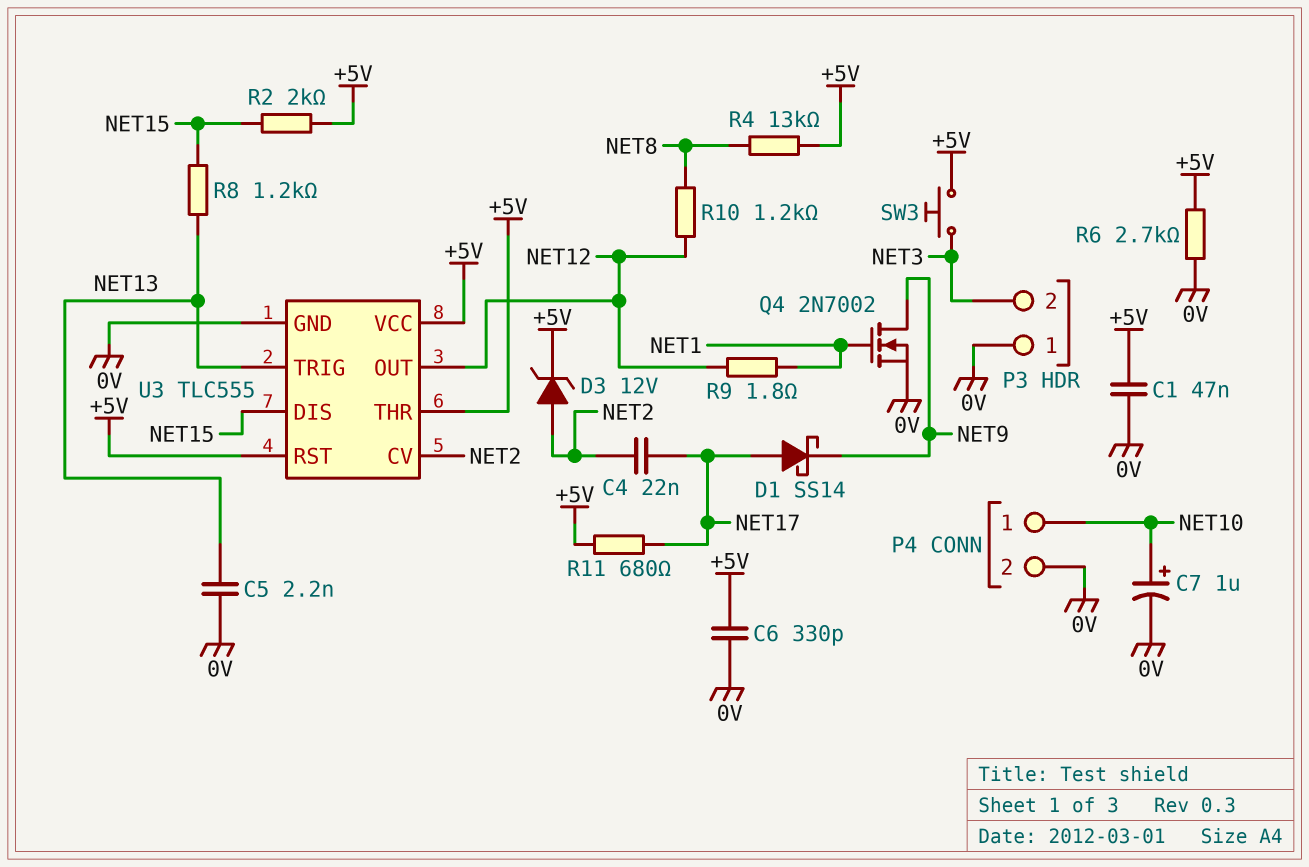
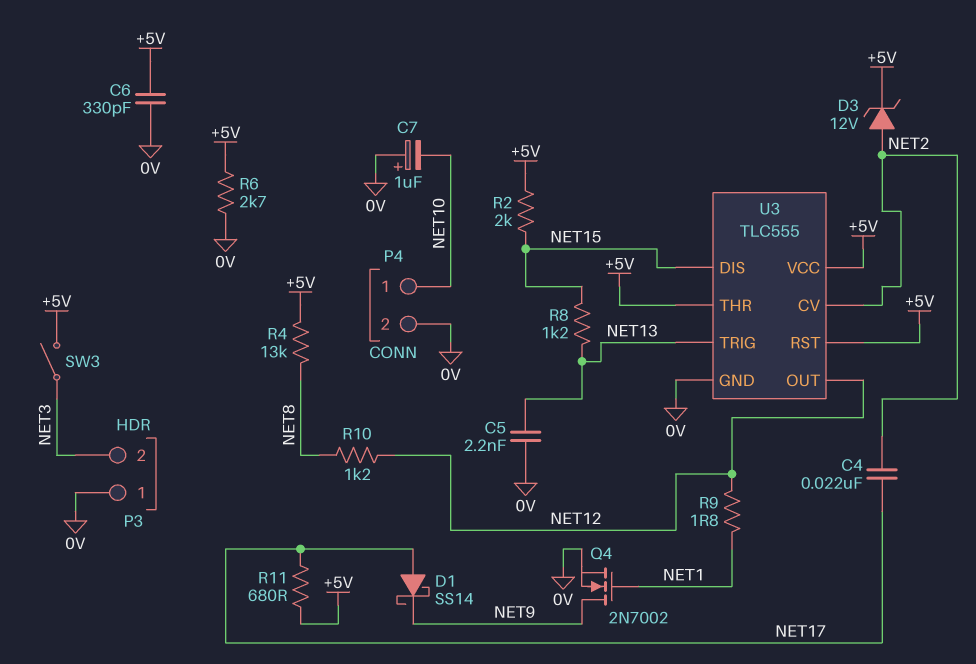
C1: 47nF (+5V, 0V) -> none
C7: 1uF (plus NET10, minus 0V) -> 1uF (plus 0V, minus NET10)
SW3: button (+5V, NET3) -> switch (+5V, NET3)

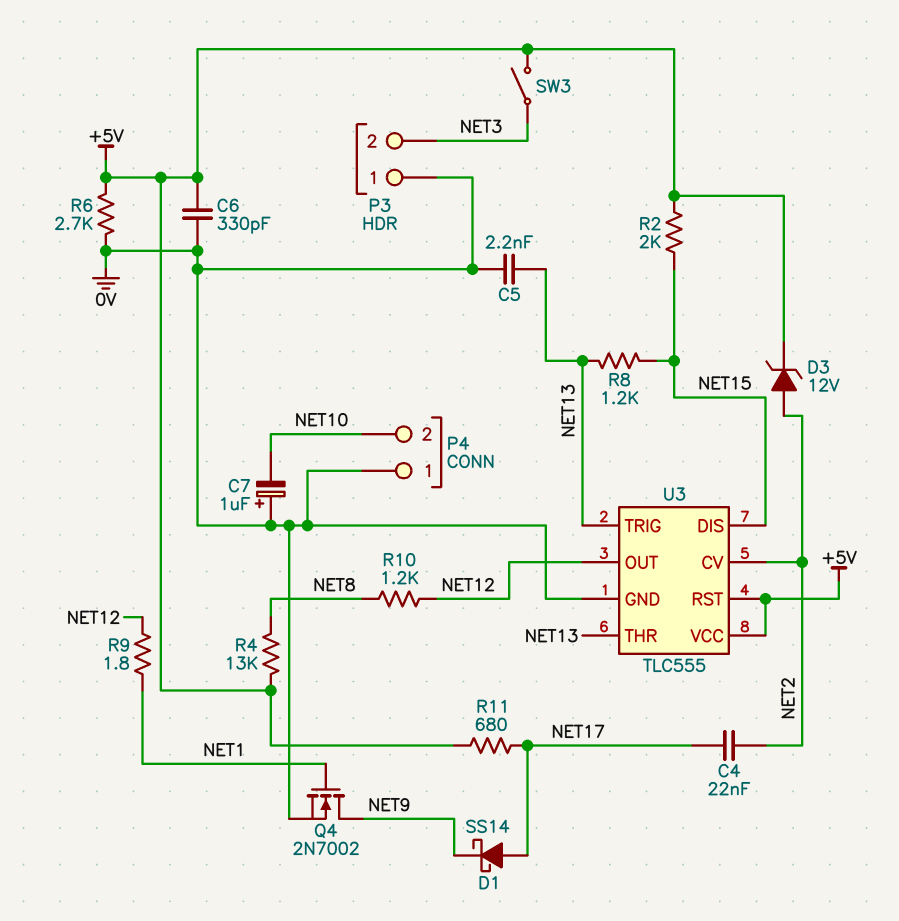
P4 pin 1: NET10 -> 0V
P4 pin 2: 0V -> NET10
U3 pin THR: +5V -> NET13

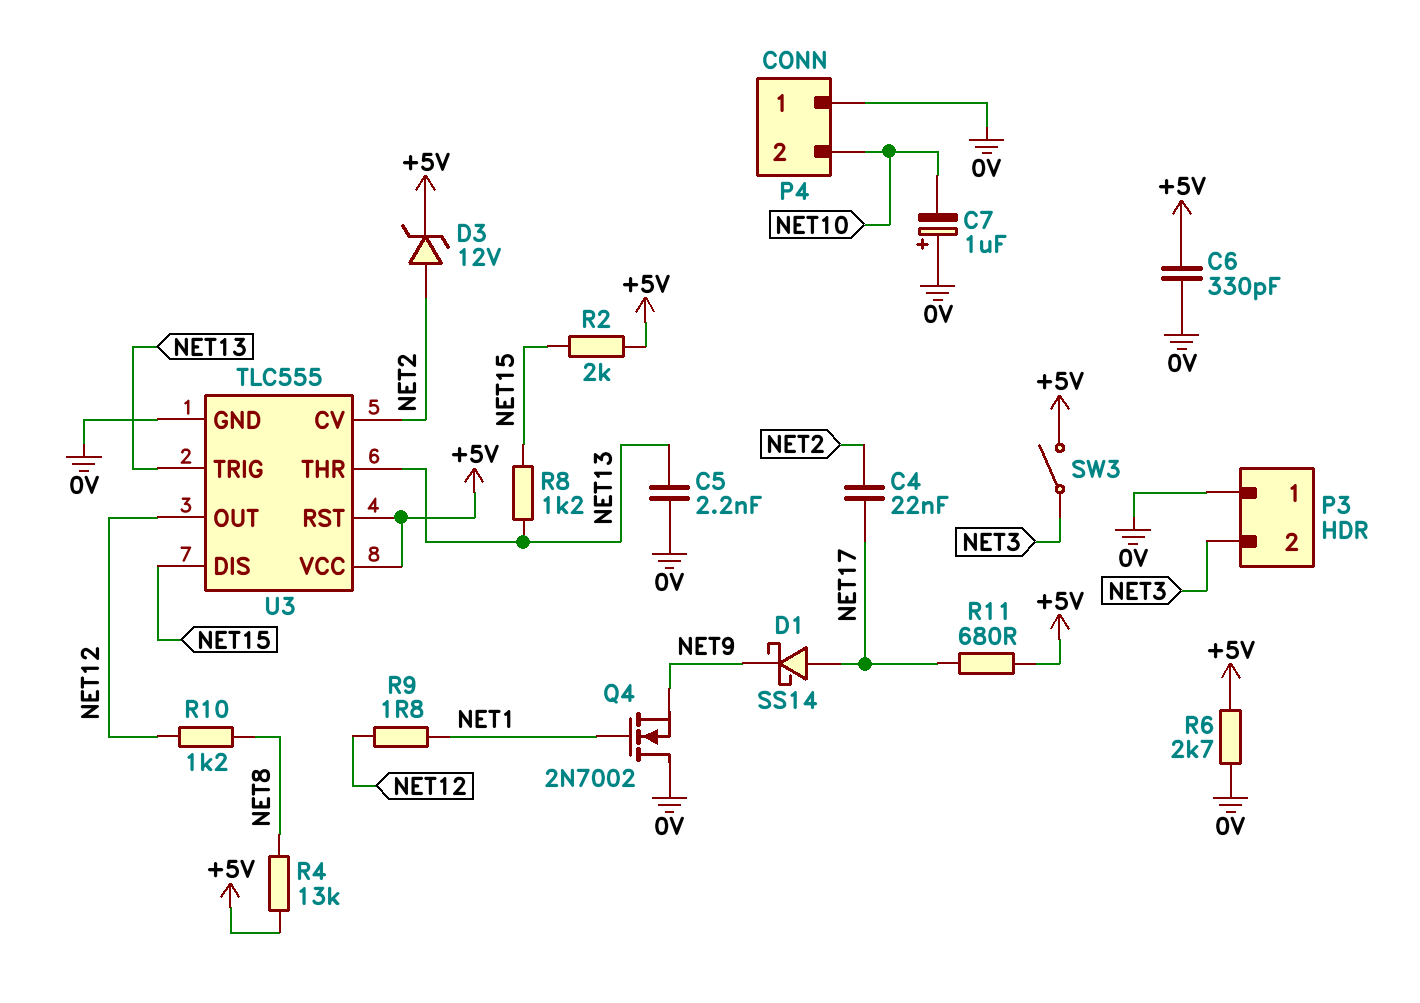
Q4: NMOS 2N7002 (G NET1, D NET9, S 0V) -> NMOS 2N7002 (G NET1, D 0V, S NET9)

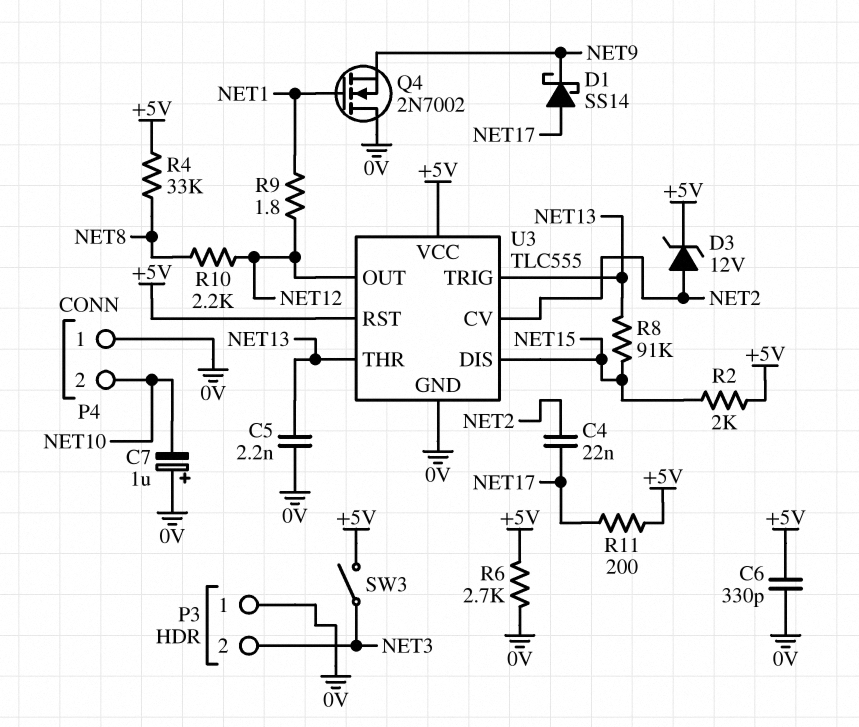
R4: 13k (+5V, NET8) -> 33k (+5V, NET8)
R8: 1.2k (NET13, NET15) -> 91k (NET13, NET15)
R10: 1.2k (NET8, NET12) -> 2.2k (NET8, NET12)
R11: 680 (+5V, NET17) -> 200 (+5V, NET17)

